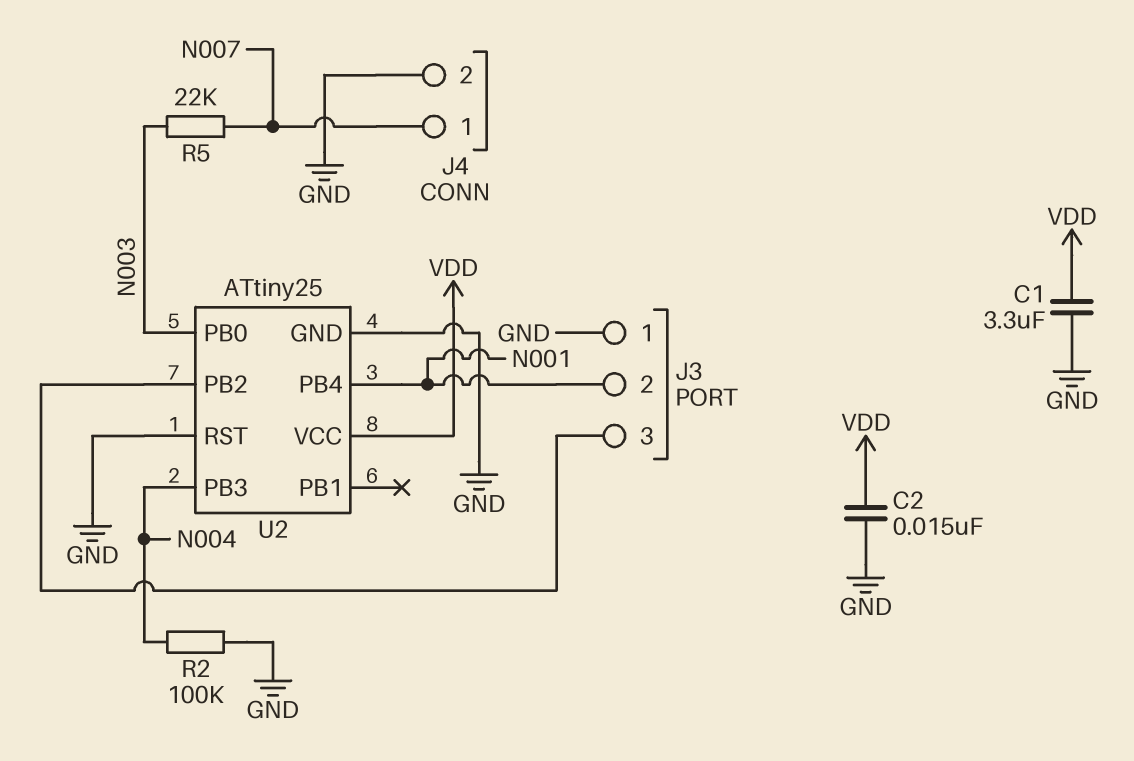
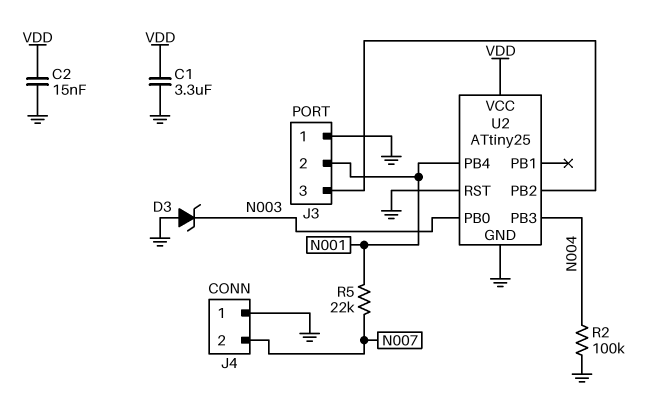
D3: none -> zener (A GND, K N003)
J4 pin 1: N007 -> GND
J4 pin 2: GND -> N007
R5: 22k (N003, N007) -> 22k (N001, N007)

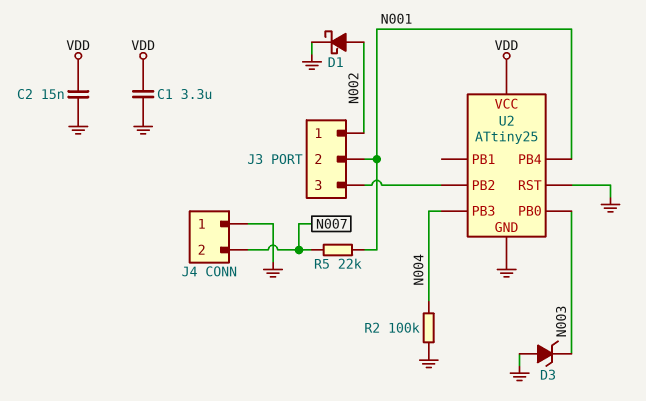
D1: none -> schottky (A N002, K GND)
J3 pin 1: GND -> N002

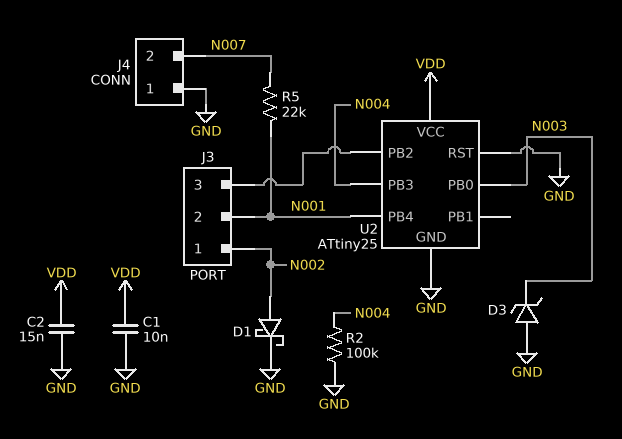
C1: 3.3uF (GND, VDD) -> 10nF (GND, VDD)

